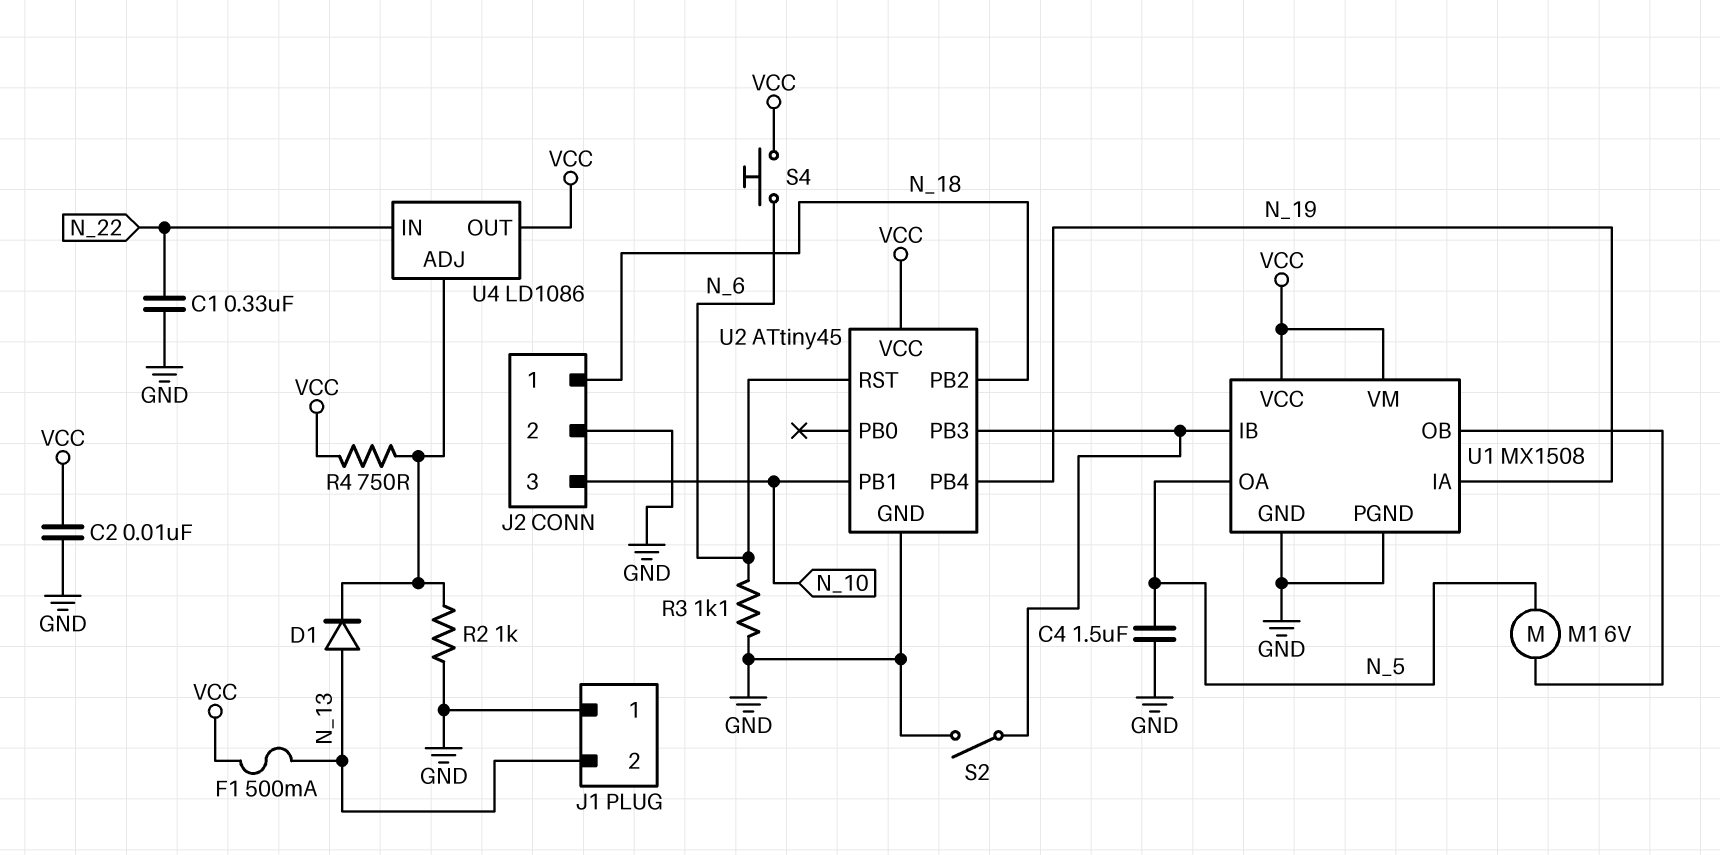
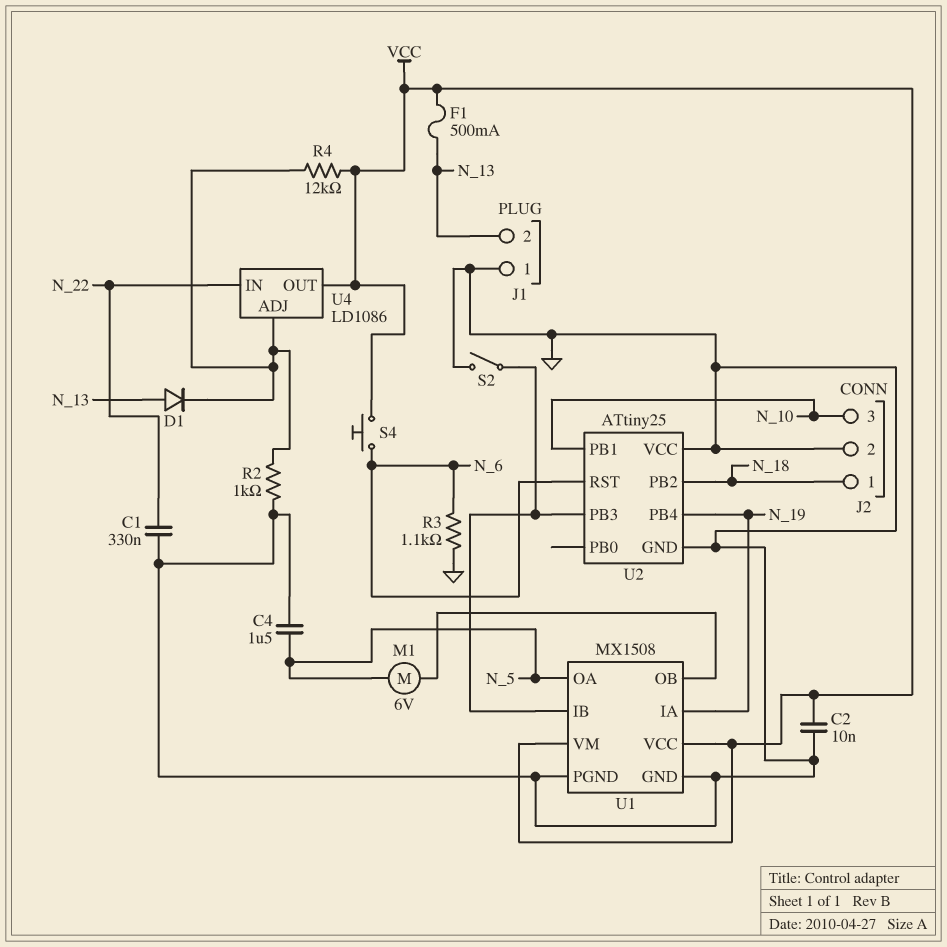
R4: 750 (U4/ADJ, VCC) -> 12k (U4/ADJ, VCC)
U2: ATtiny45 -> ATtiny25
U2 pin VCC: VCC -> GND

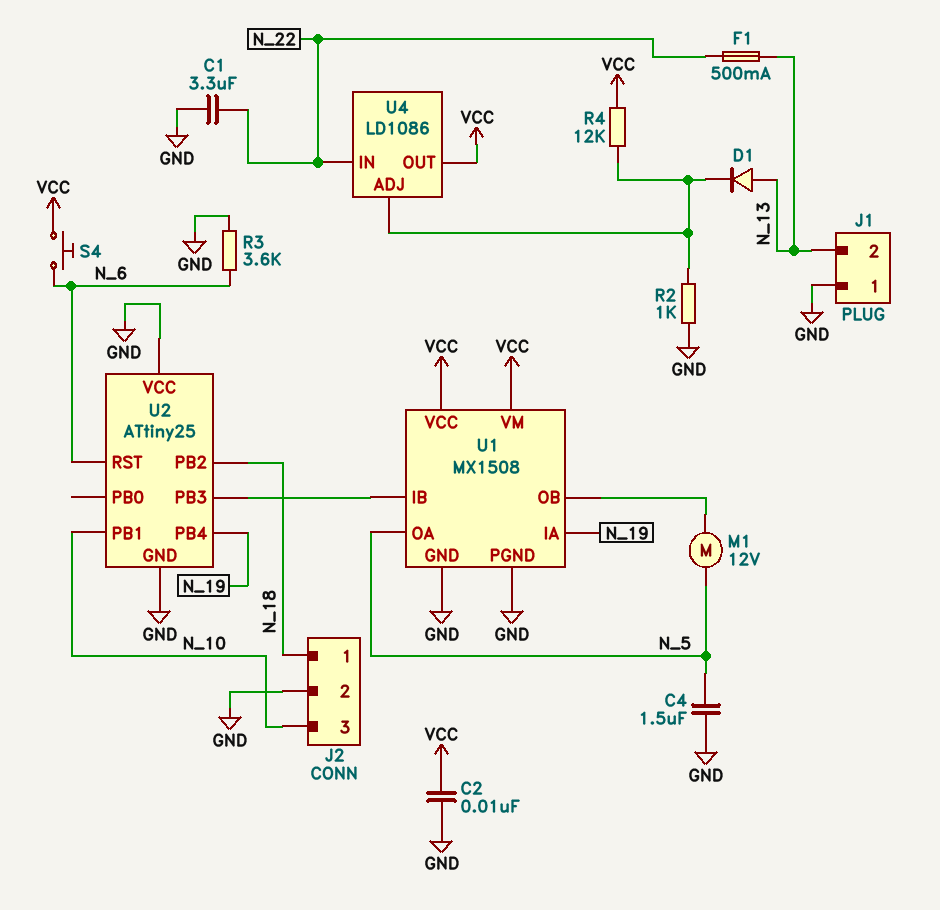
C1: 330nF (GND, N_22) -> 3.3uF (GND, N_22)
F1: 500mA (N_13, VCC) -> 500mA (N_13, N_22)
M1: motor 6V (N_5, U1/OB) -> motor 12V (N_5, U1/OB)
R3: 1.1k (GND, N_6) -> 3.6k (GND, N_6)
S2: switch (GND, U1/IB) -> none

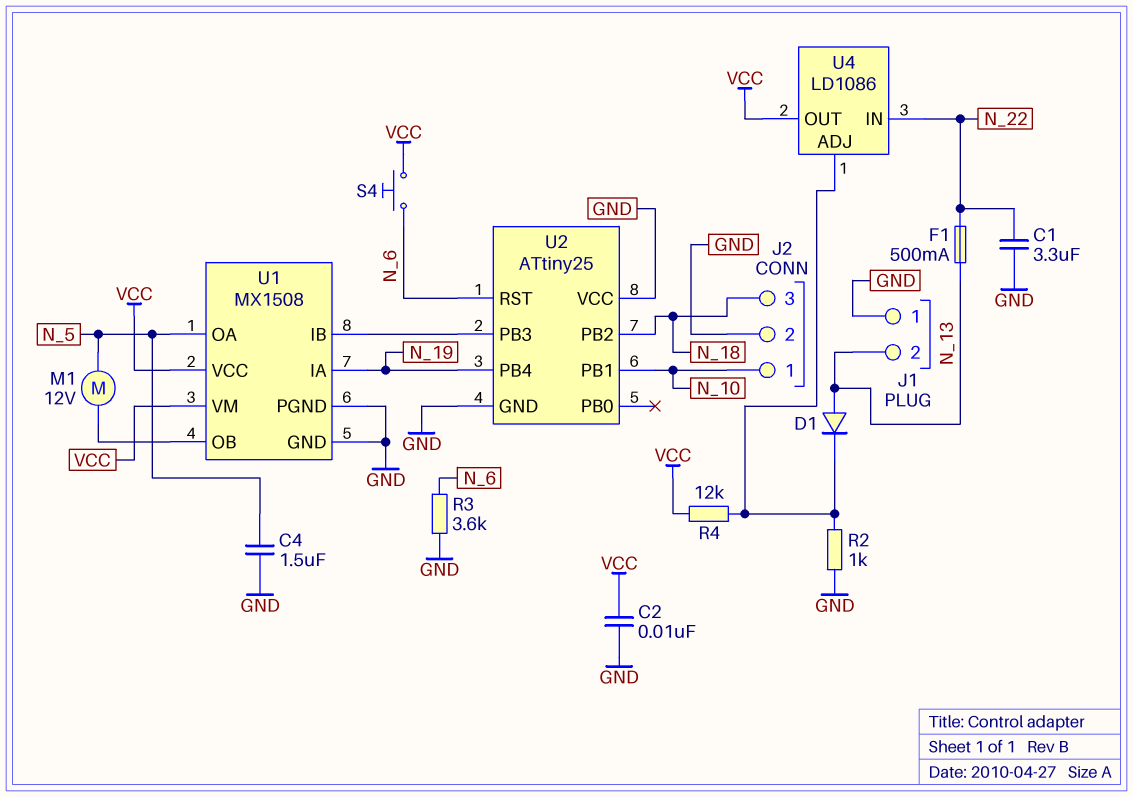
J2 pin 1: N_18 -> N_10
J2 pin 3: N_10 -> N_18

